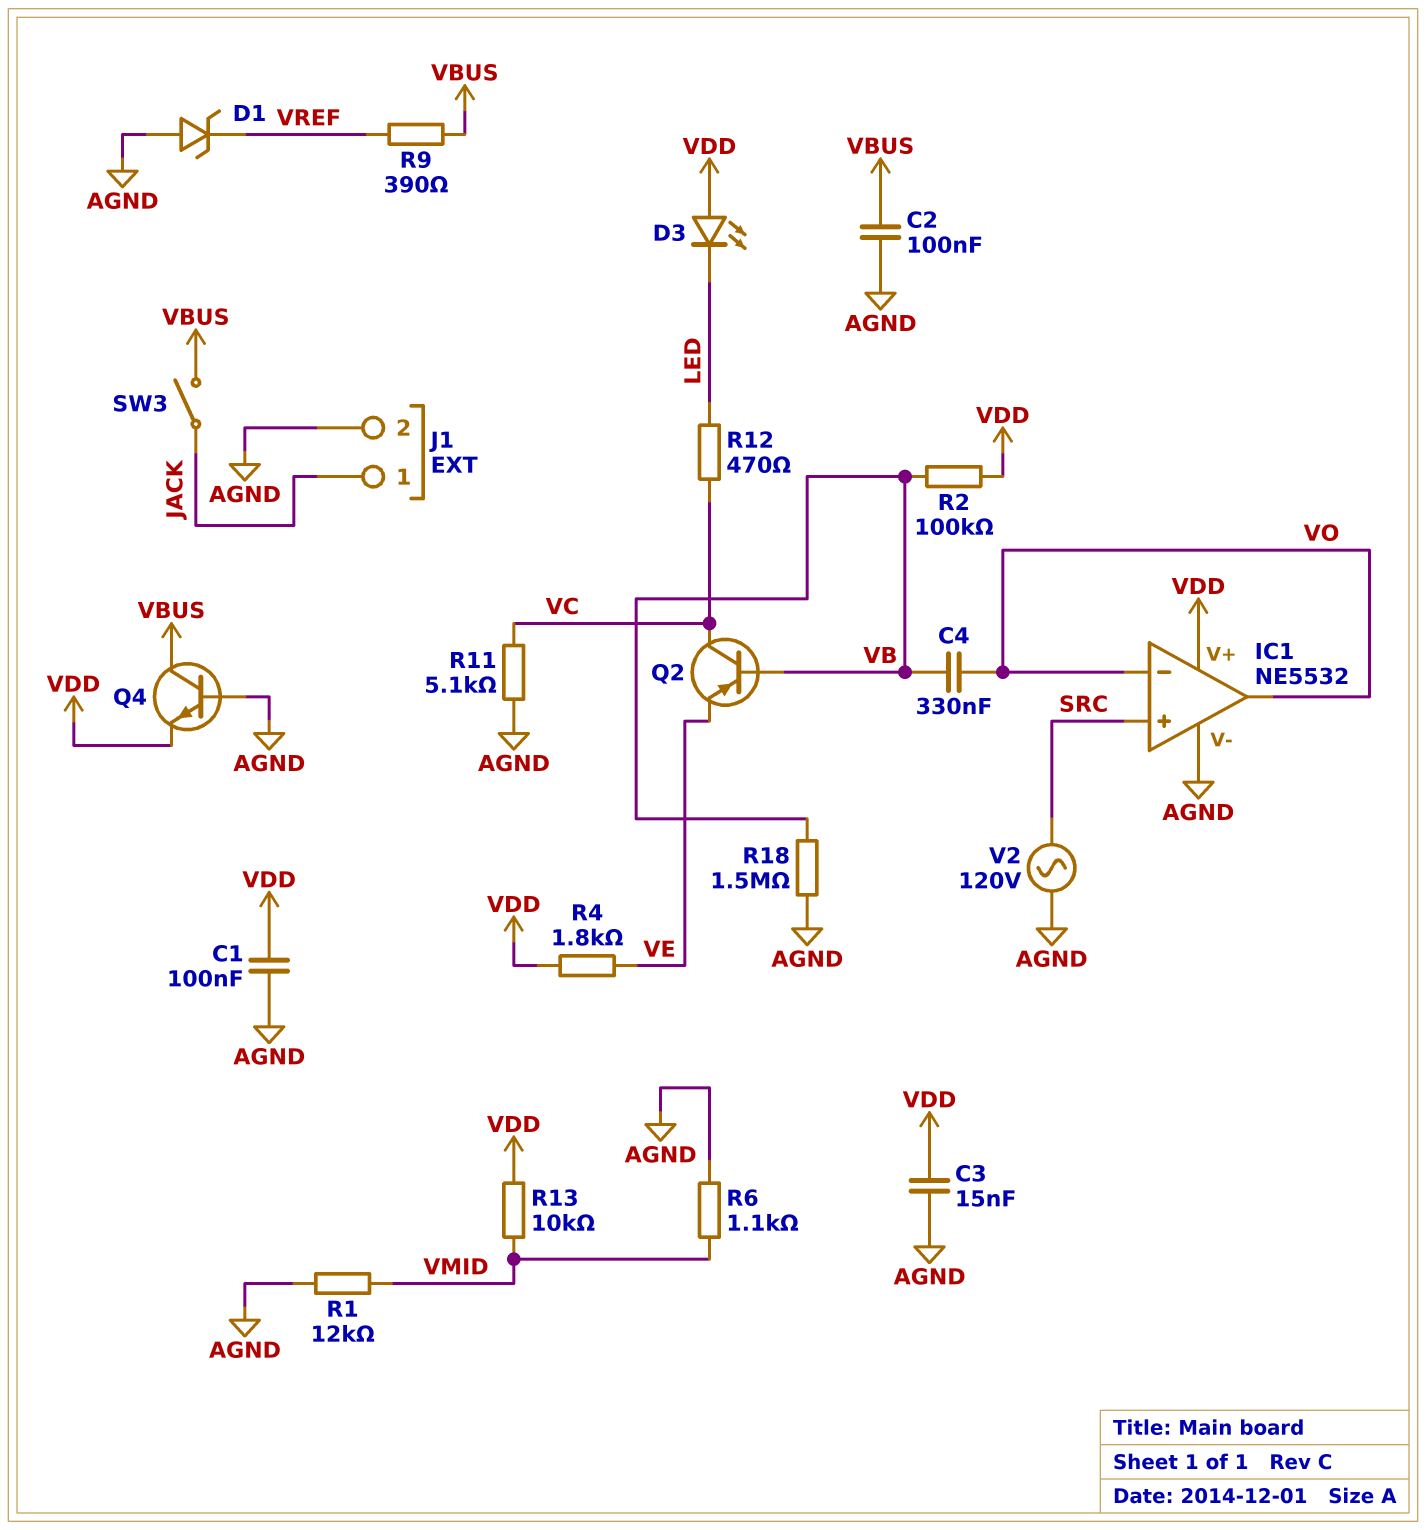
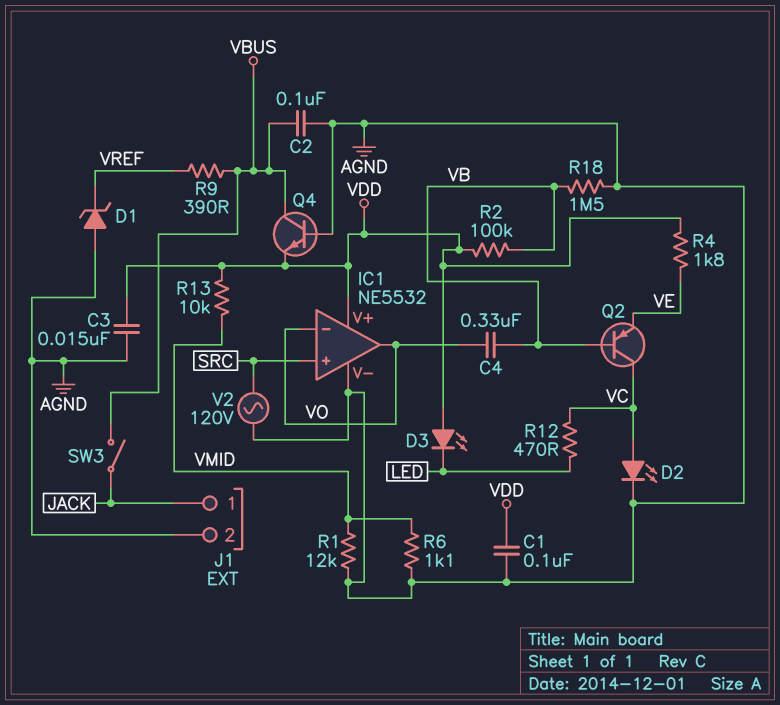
D2: none -> LED (A VC, K AGND)
R11: 5.1k (AGND, VC) -> none

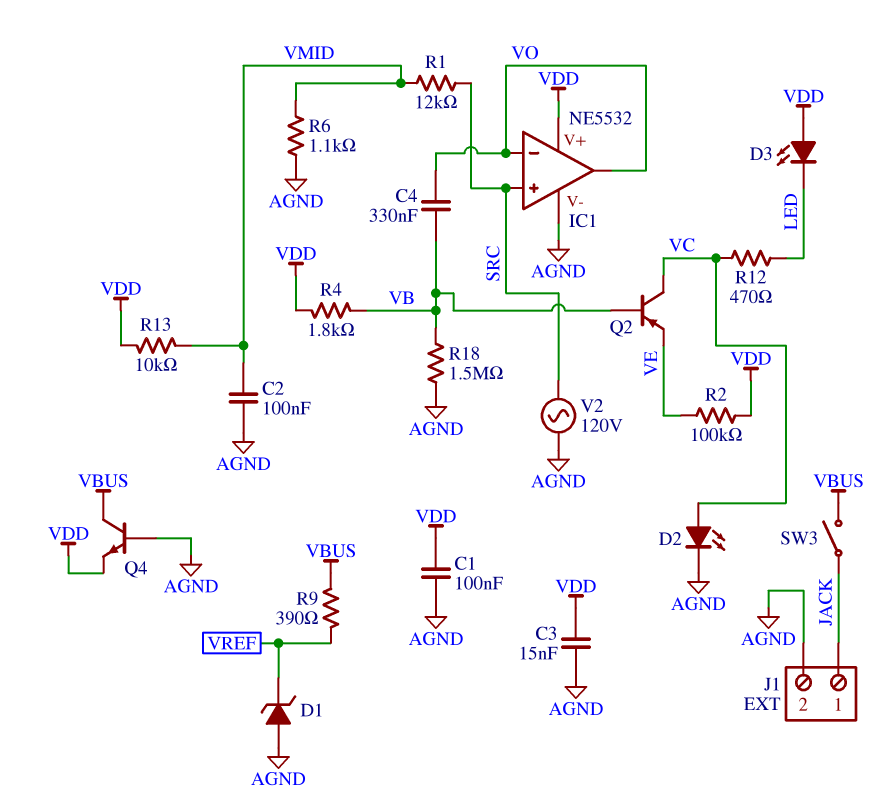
C2: 100nF (AGND, VBUS) -> 100nF (AGND, VMID)
R1: 12k (AGND, VMID) -> 12k (SRC, VMID)
R2: 100k (VB, VDD) -> 100k (VDD, VE)
R4: 1.8k (VDD, VE) -> 1.8k (VB, VDD)

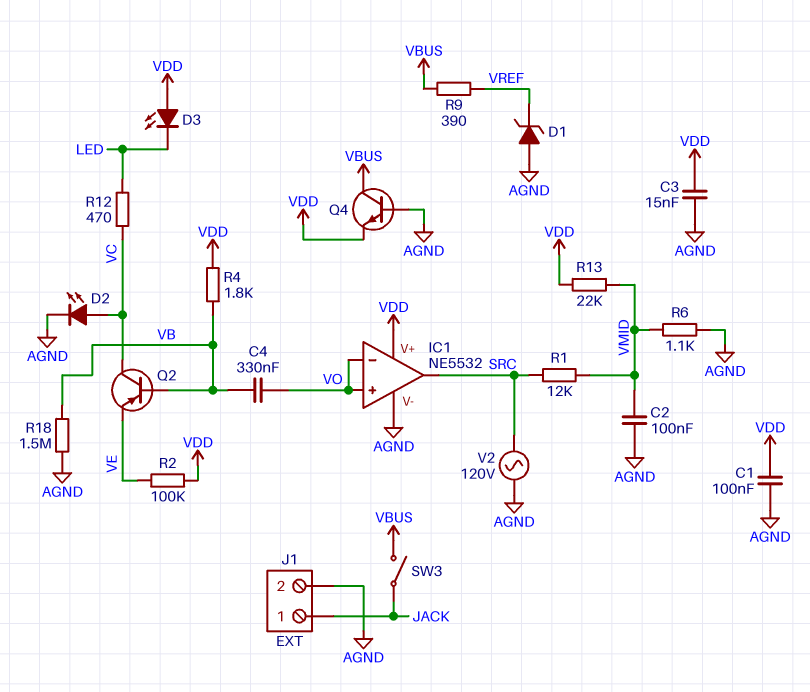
IC1 pin in+: SRC -> VO
IC1 pin out: VO -> SRC
R13: 10k (VDD, VMID) -> 22k (VDD, VMID)

